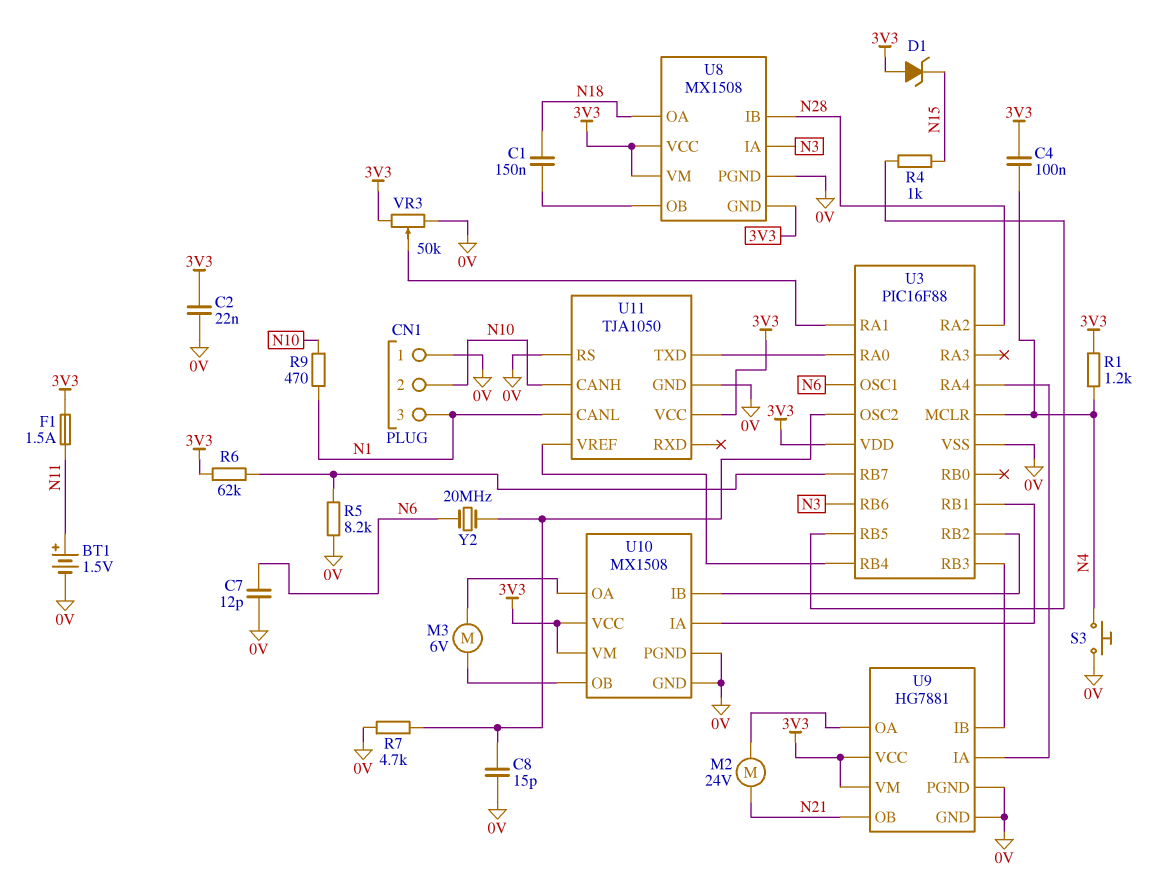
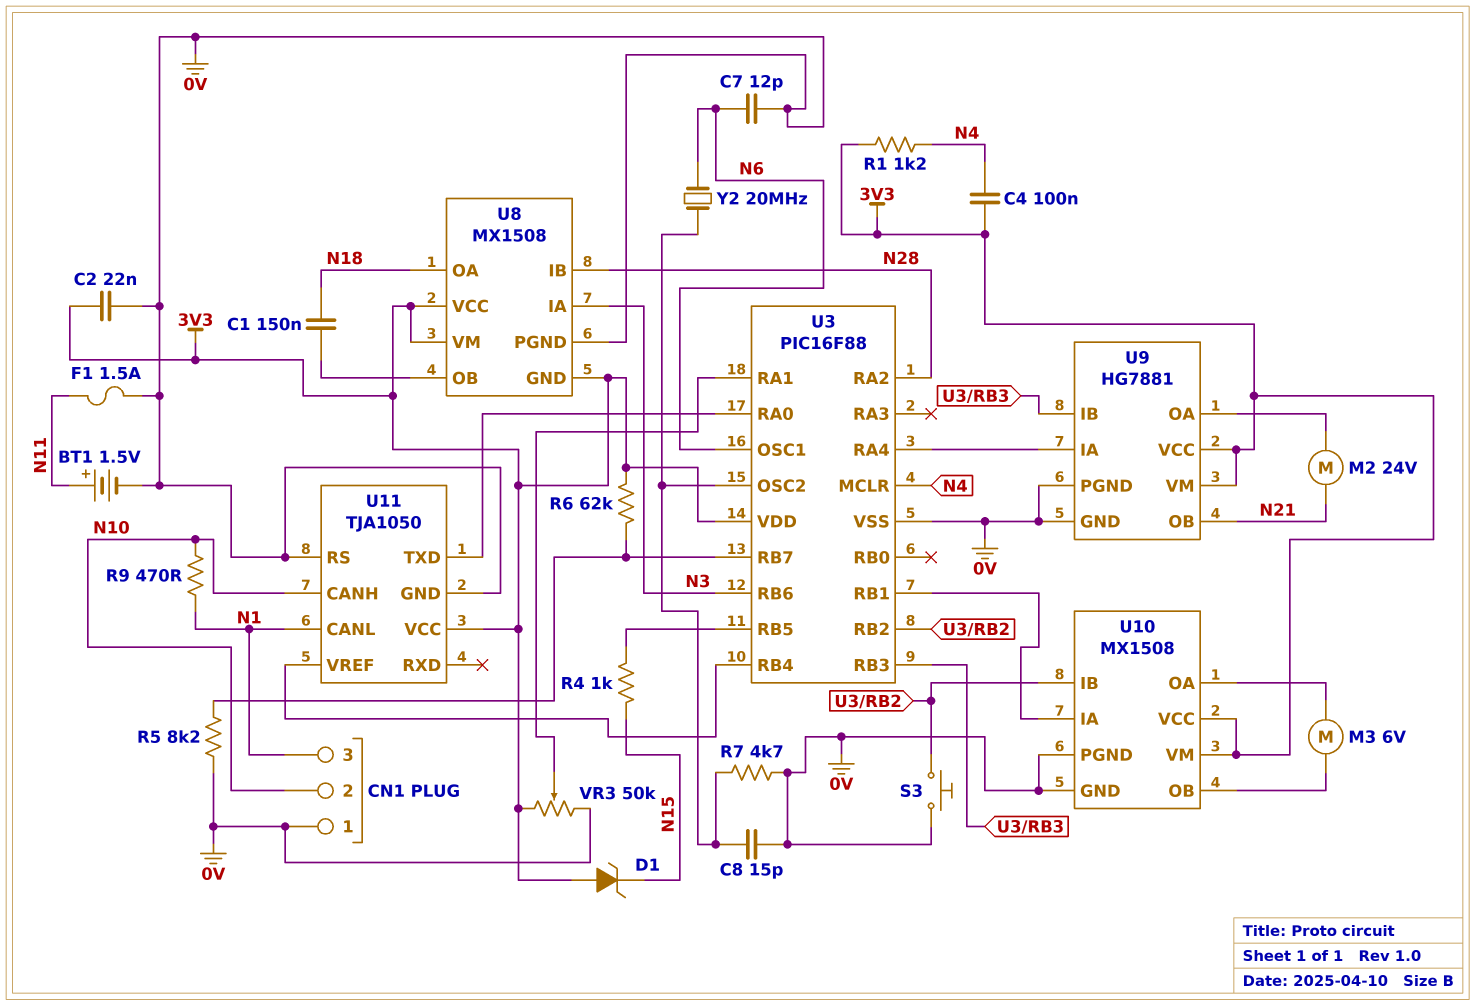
F1: 1.5A (3V3, N11) -> 1.5A (0V, N11)
S3: button (0V, N4) -> button (0V, U3/RB2)

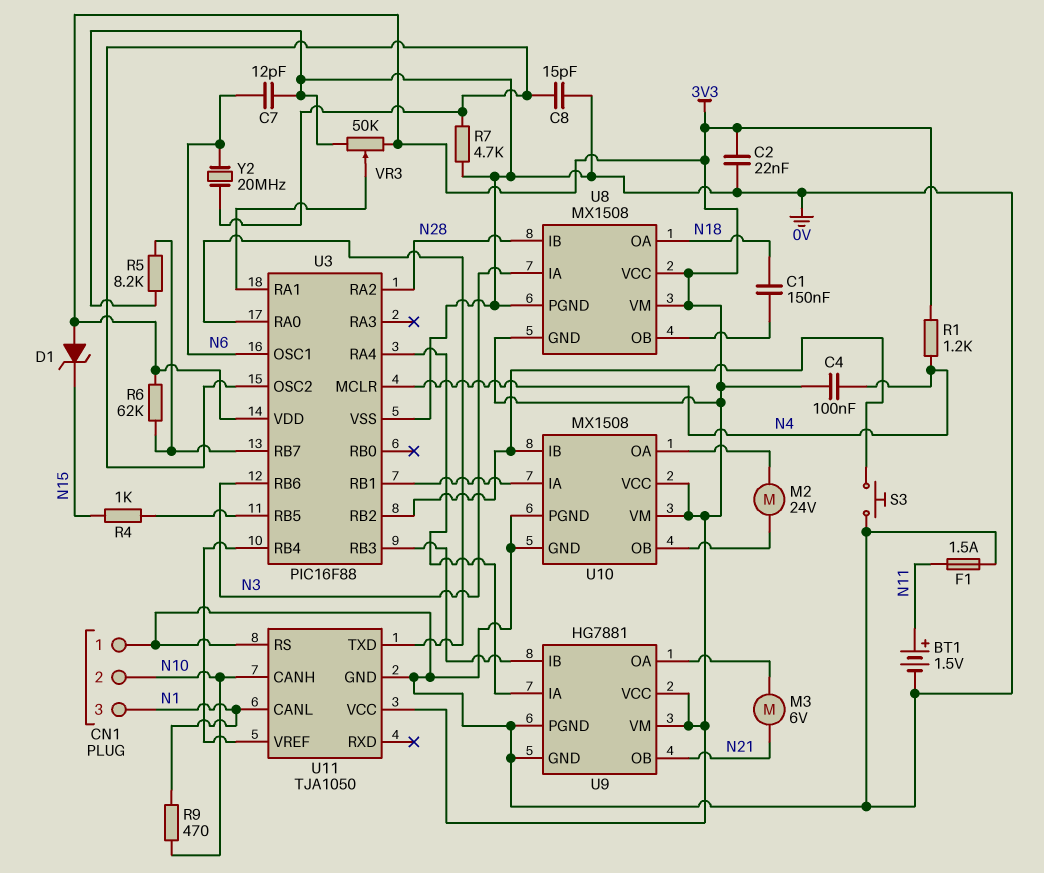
M2: motor 24V (N21, U9/OA) -> motor 24V (U10/OA, U10/OB)
M3: motor 6V (U10/OA, U10/OB) -> motor 6V (N21, U9/OA)

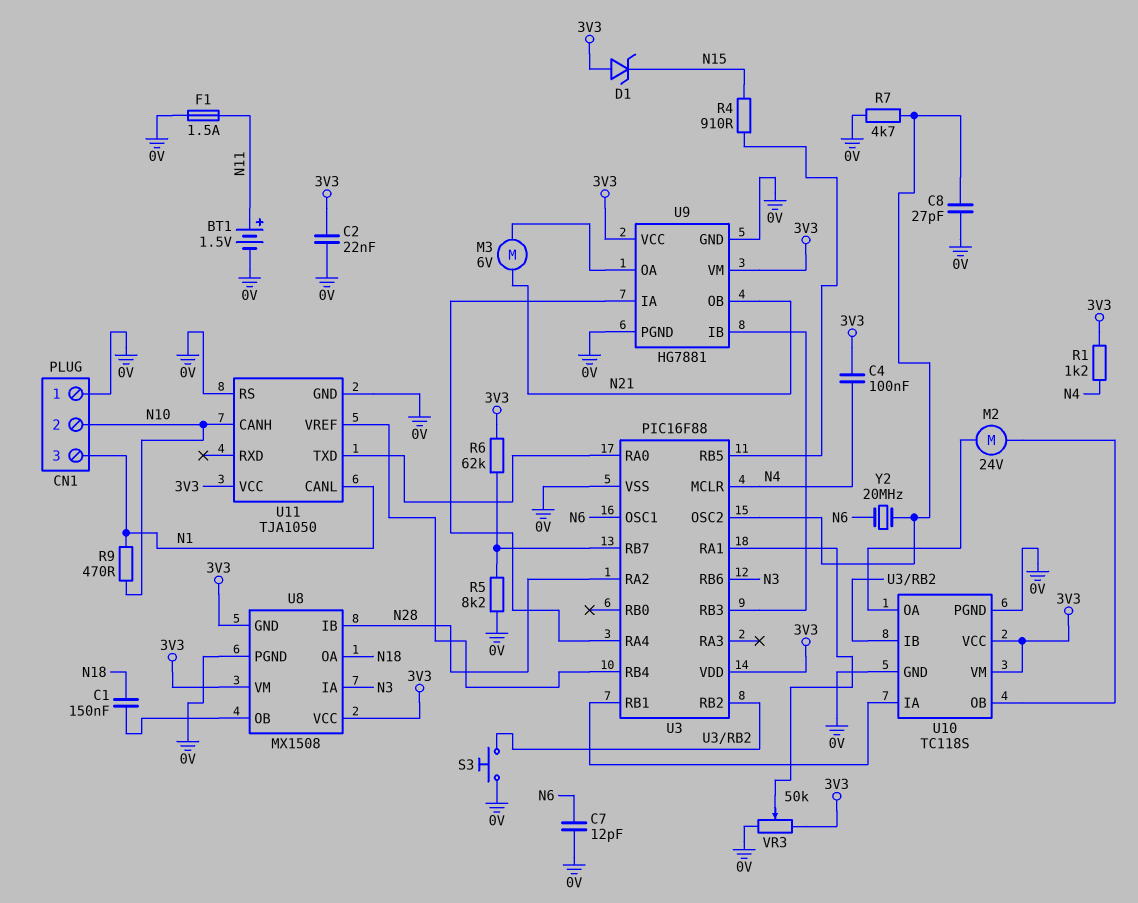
C8: 15pF (0V, U3/OSC2) -> 27pF (0V, U3/OSC2)
R4: 1k (N15, U3/RB5) -> 910 (N15, U3/RB5)
U10: MX1508 -> TC118S

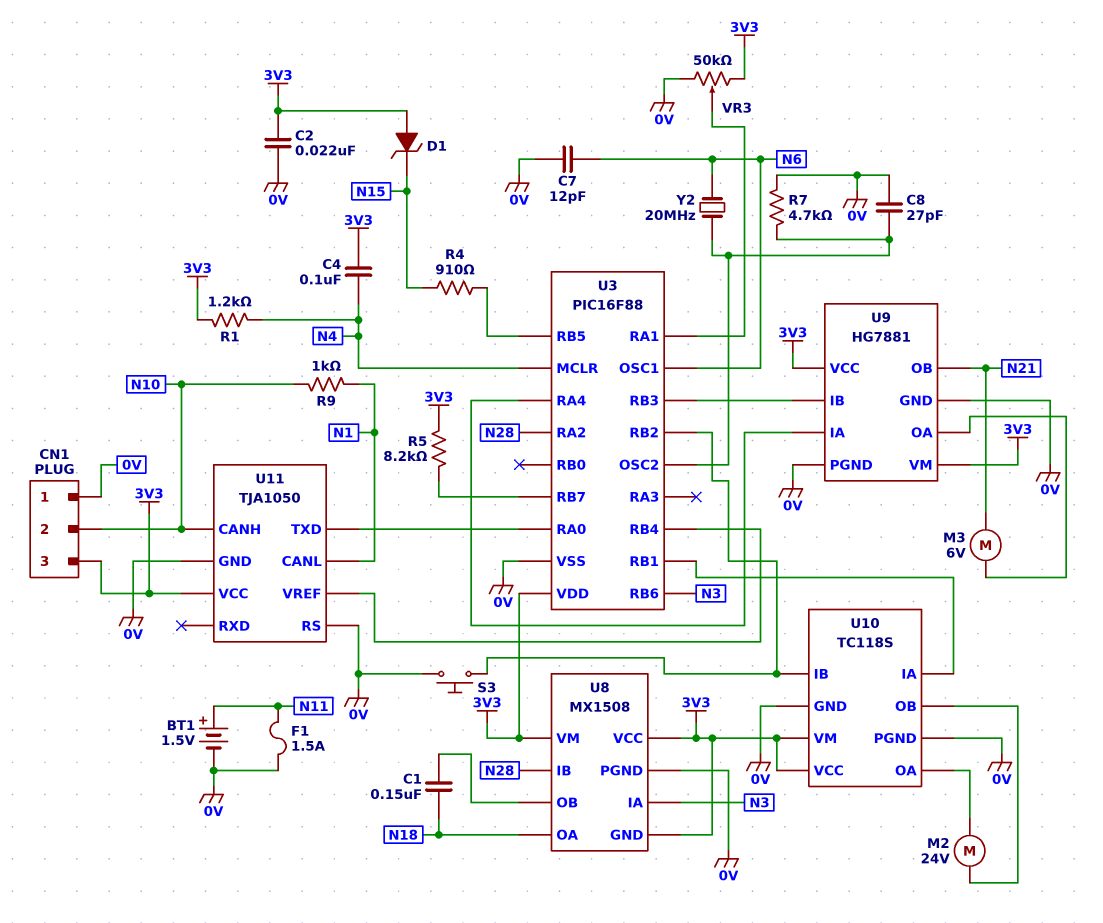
CN1 pin 3: N1 -> 3V3
R5: 8.2k (0V, U3/RB7) -> 8.2k (3V3, U3/RB7)
R6: 62k (3V3, U3/RB7) -> none
R9: 470 (N1, N10) -> 1k (N1, N10)

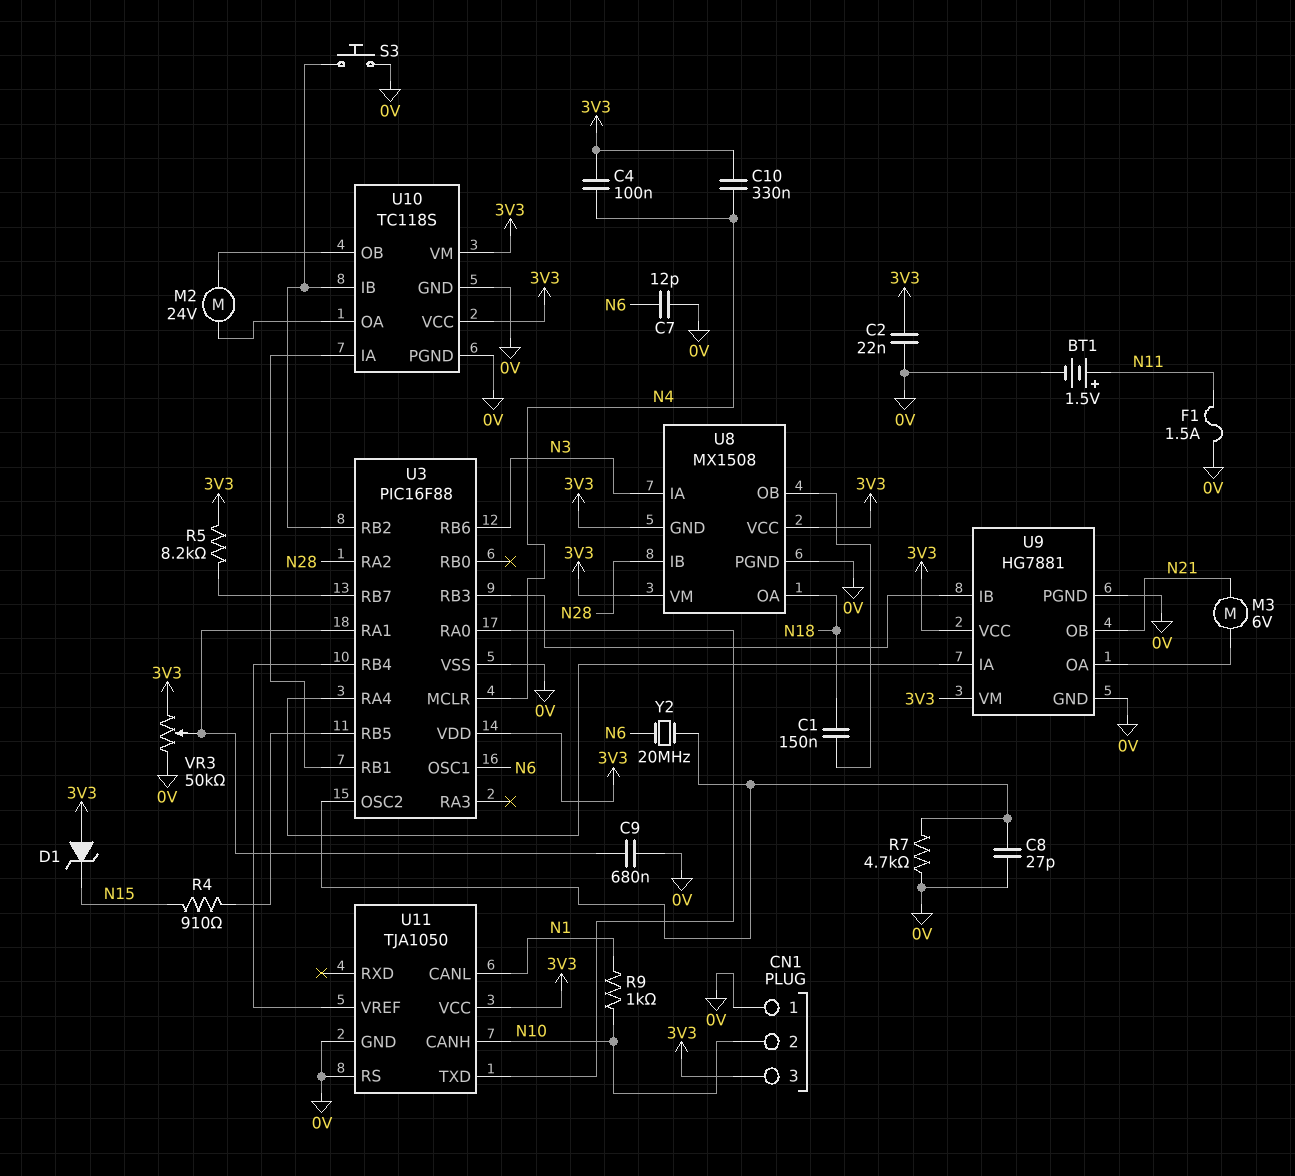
C9: none -> 680nF (0V, U3/RA1)
C10: none -> 330nF (3V3, N4)
R1: 1.2k (3V3, N4) -> none

